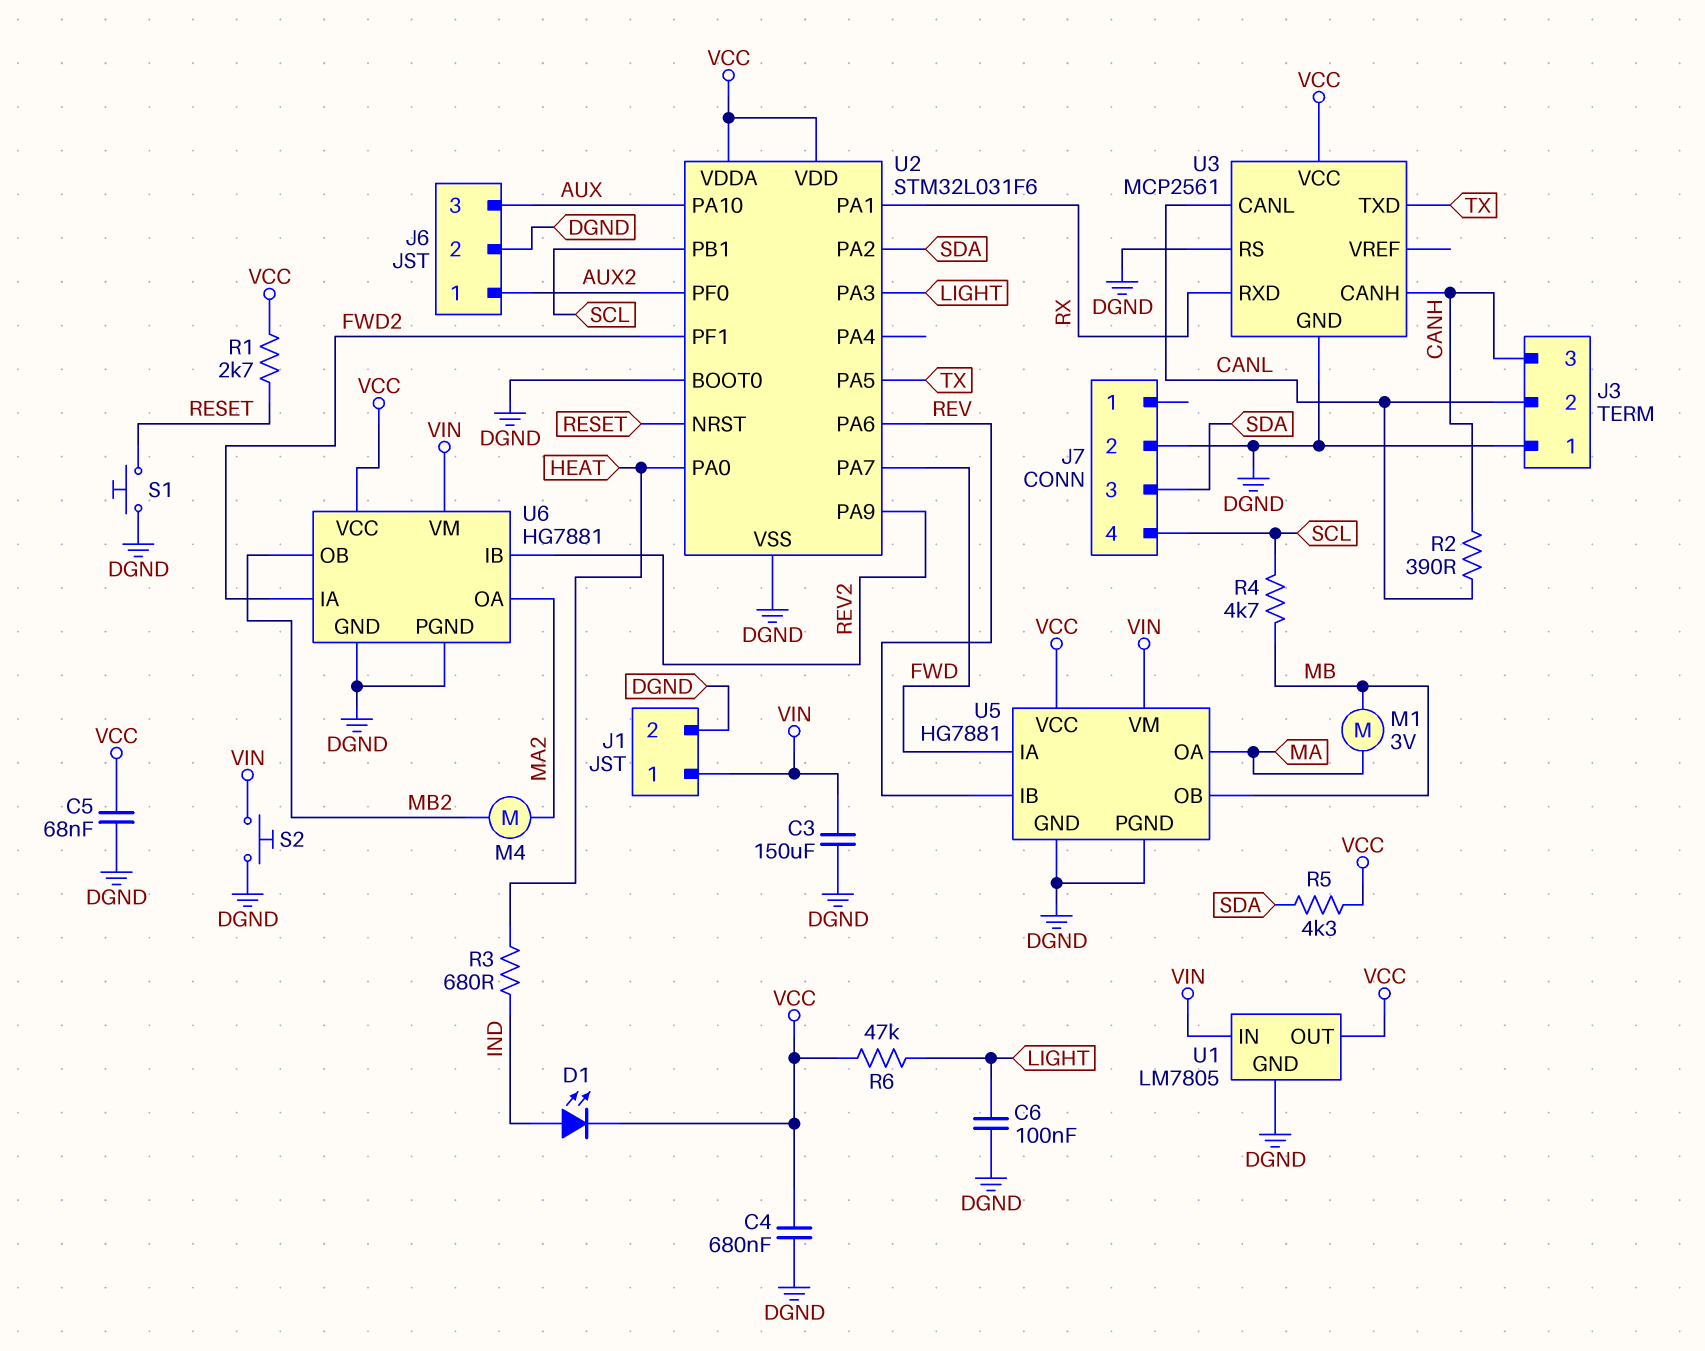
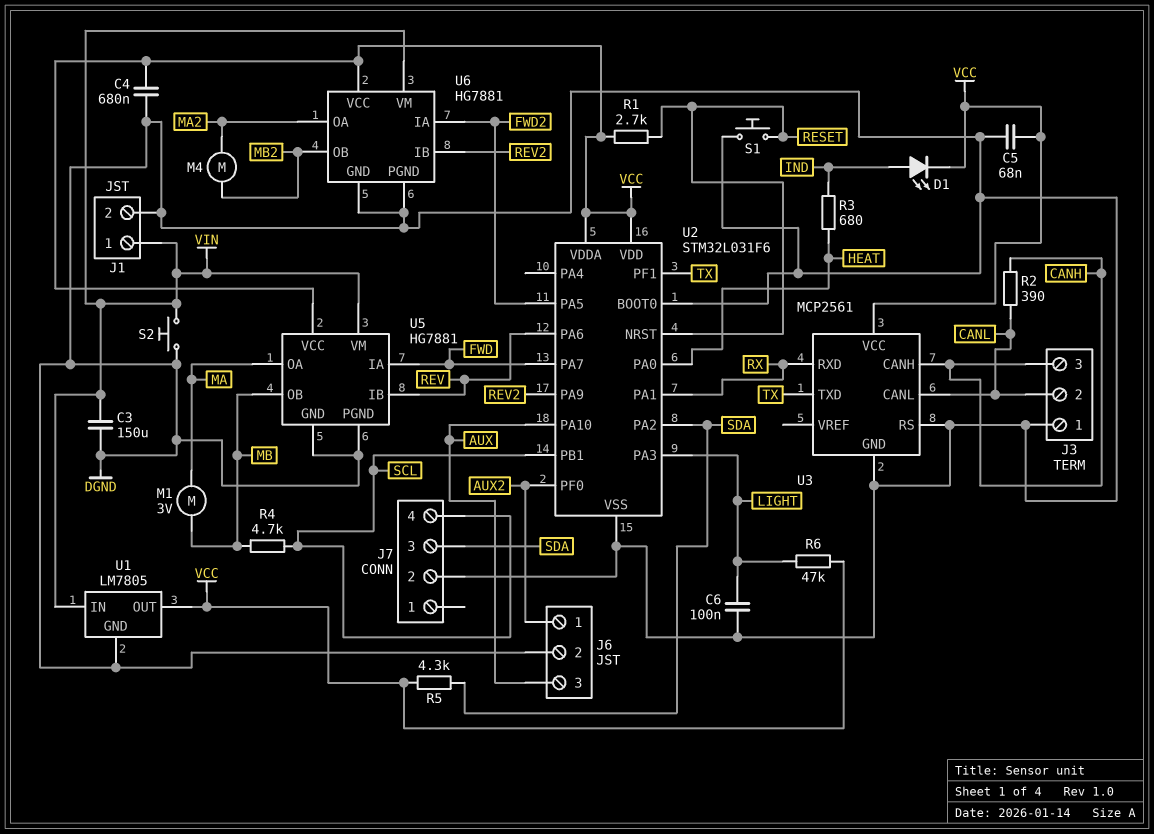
U2 pin PA5: TX -> FWD2
U2 pin PF1: FWD2 -> TX

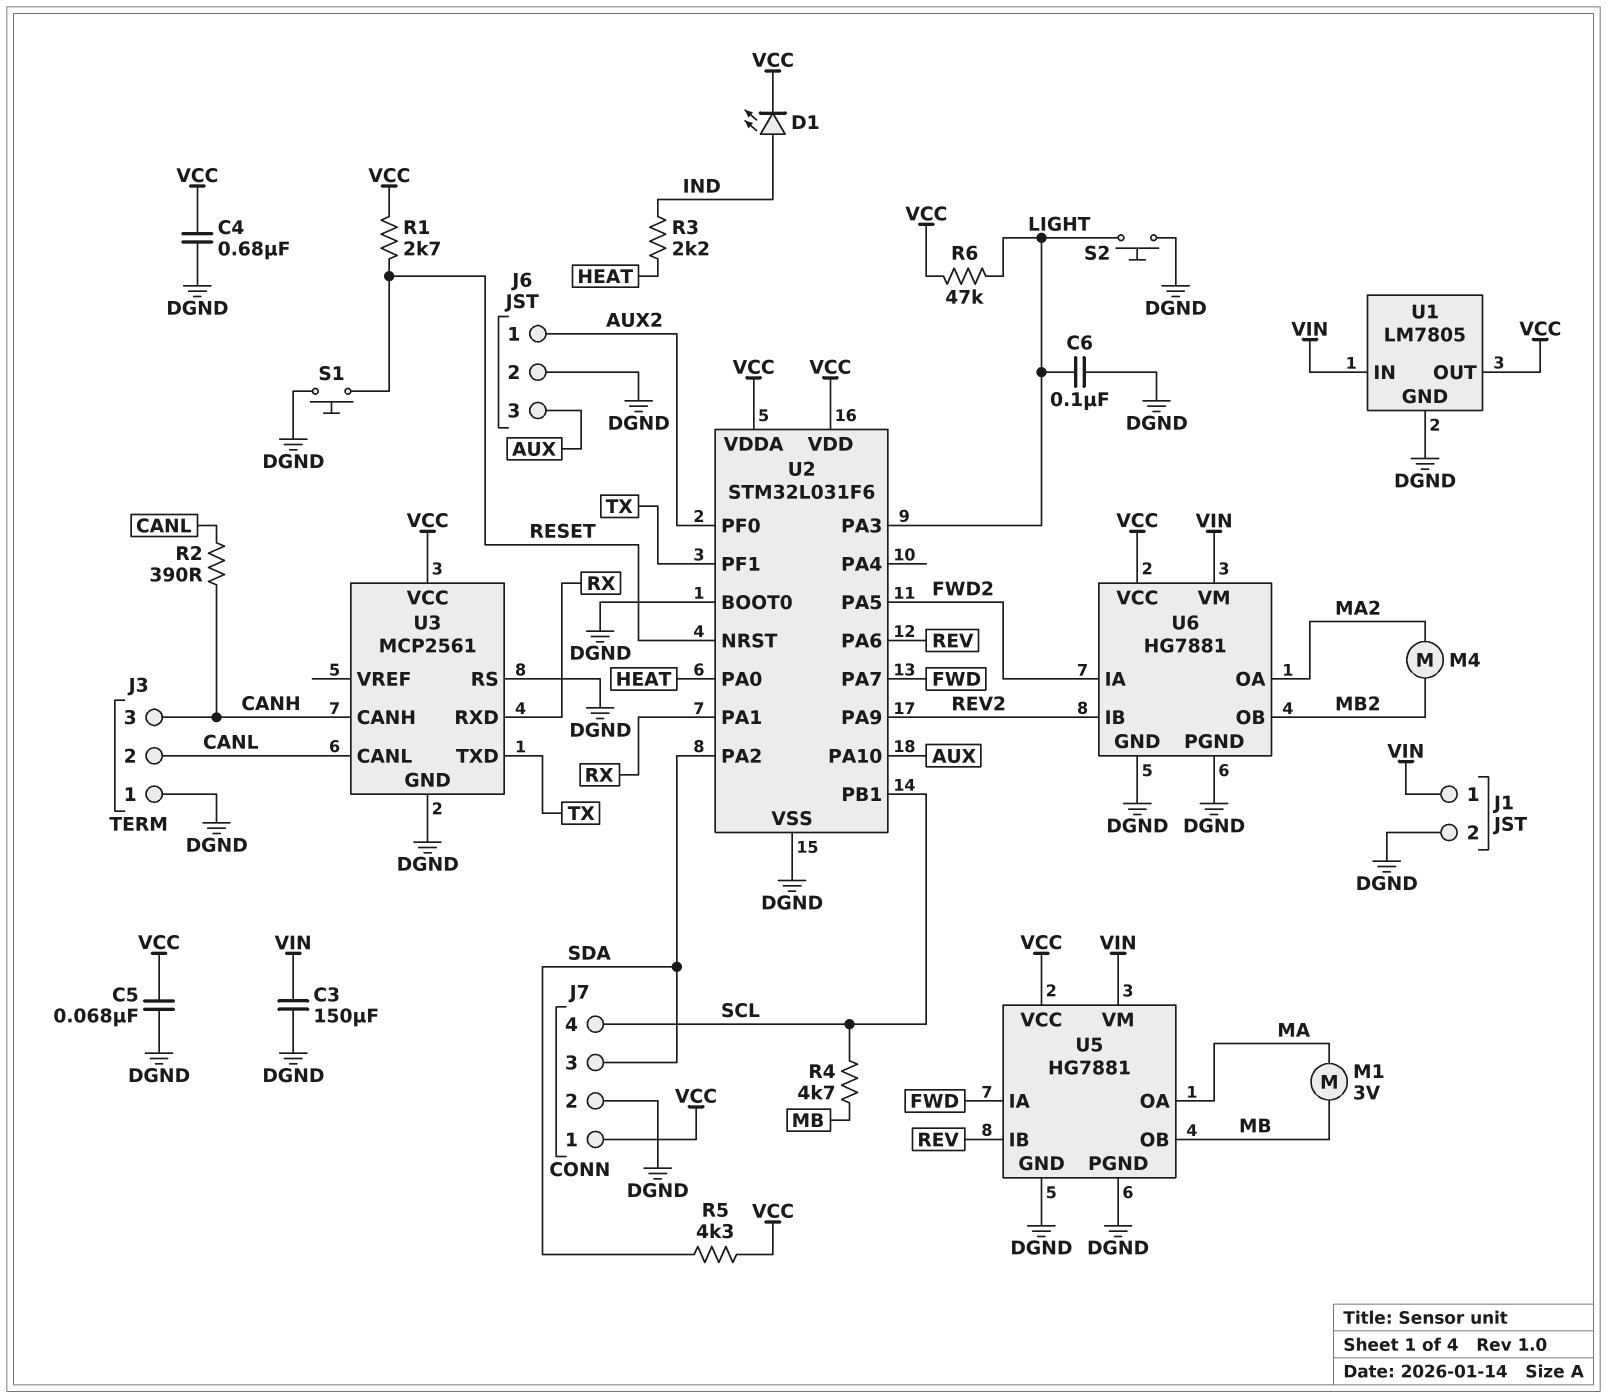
J7 pin 1: none -> VCC
R3: 680 (HEAT, IND) -> 2.2k (HEAT, IND)
S2: button (DGND, VIN) -> button (DGND, LIGHT)

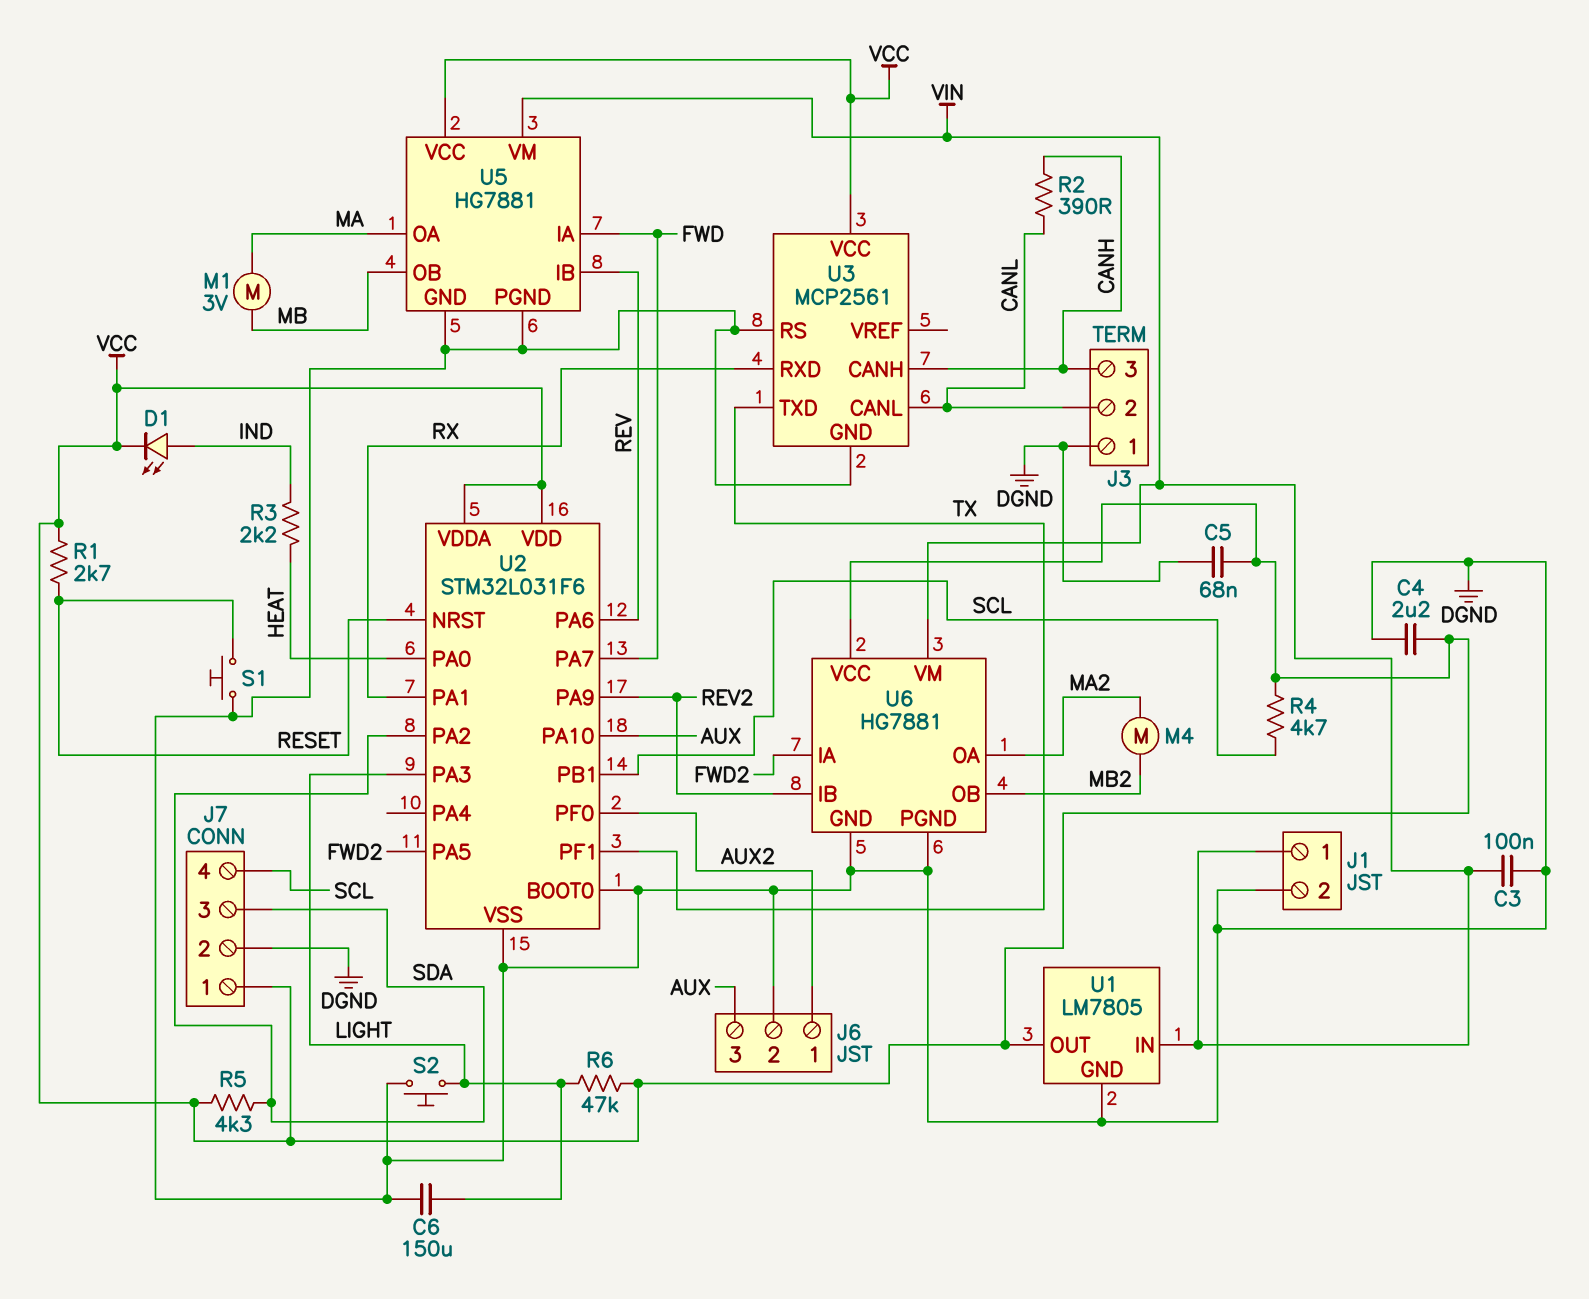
C3: 150uF (DGND, VIN) -> 100nF (DGND, VIN)
C4: 680nF (DGND, VCC) -> 2.2uF (DGND, VCC)
C6: 100nF (DGND, LIGHT) -> 150uF (DGND, LIGHT)
R4: 4.7k (MB, SCL) -> 4.7k (SCL, VCC)

